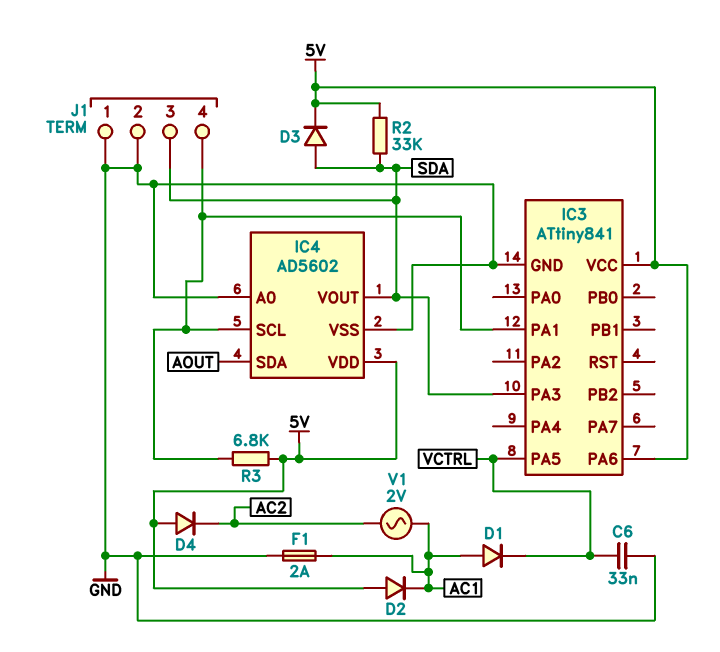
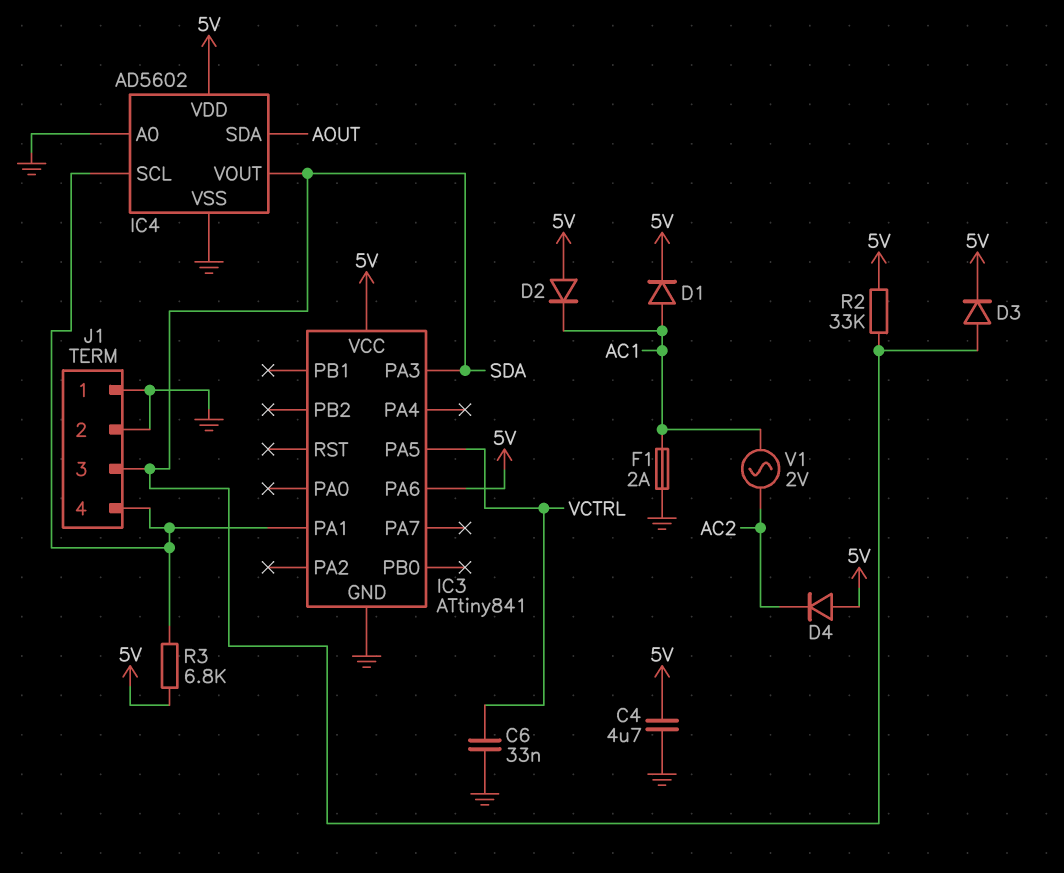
C4: none -> 4.7uF (5V, GND)
D1: diode (A AC1, K VCTRL) -> diode (A AC1, K 5V)

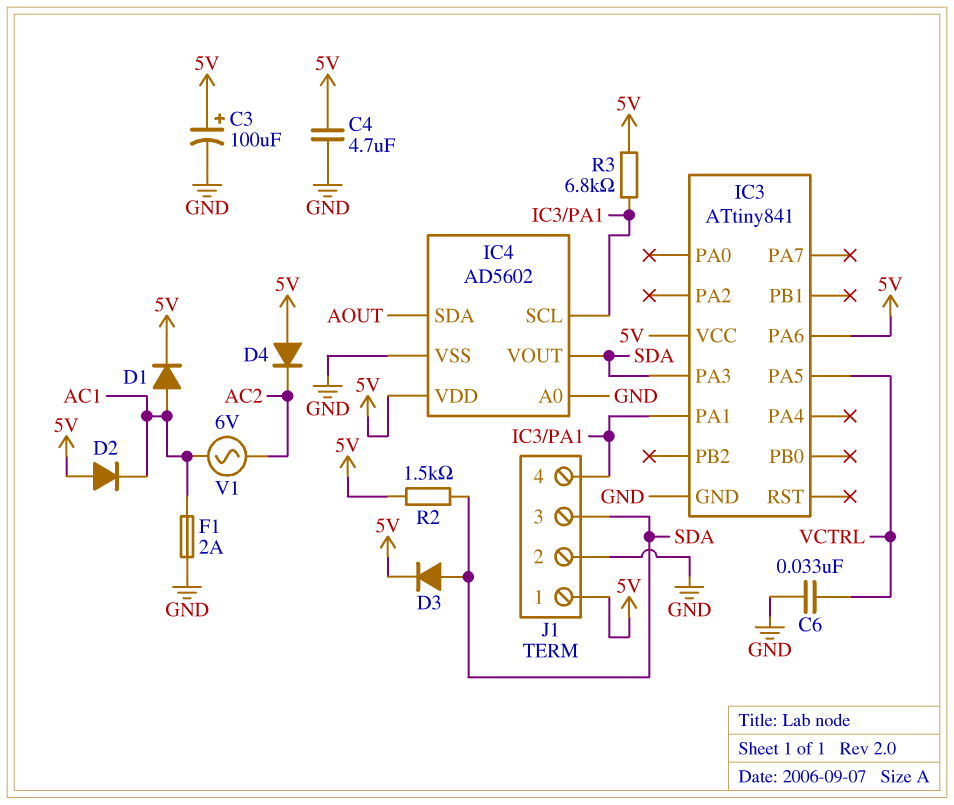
C3: none -> 100uF (plus 5V, minus GND)
J1 pin 1: GND -> 5V
R2: 33k (5V, SDA) -> 1.5k (5V, SDA)
V1: AC 2V (AC1, AC2) -> AC 6V (AC1, AC2)

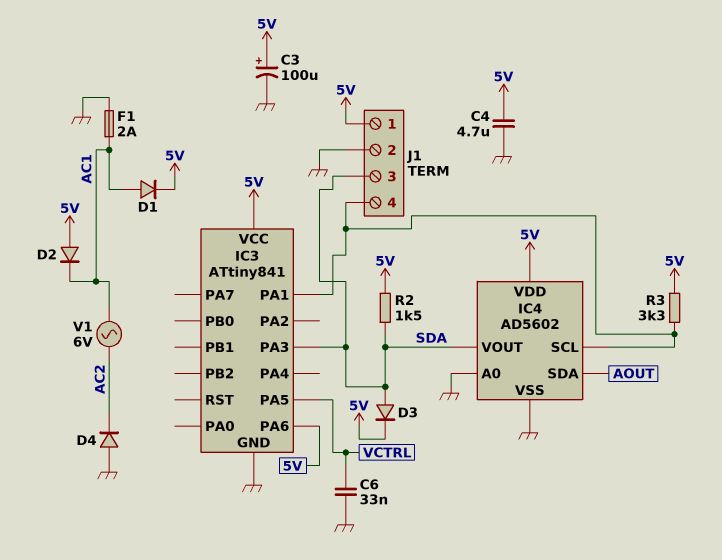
D4: diode (A 5V, K AC2) -> diode (A GND, K AC2)
R3: 6.8k (5V, IC3/PA1) -> 3.3k (5V, IC3/PA1)

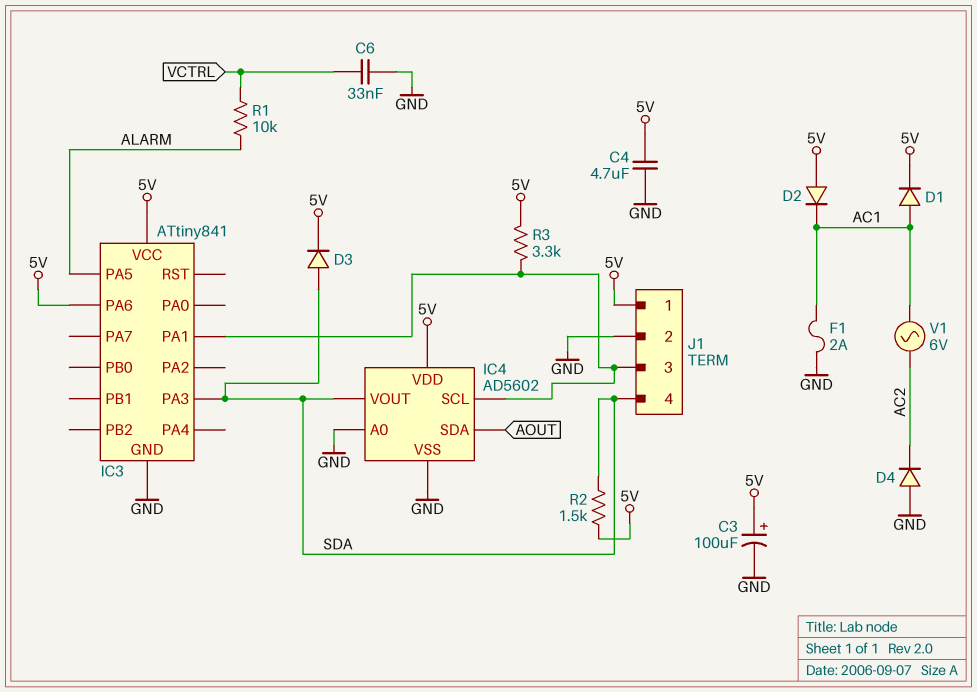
IC3 pin PA5: VCTRL -> ALARM
J1 pin 3: SDA -> IC3/PA1
J1 pin 4: IC3/PA1 -> SDA
R1: none -> 10k (ALARM, VCTRL)

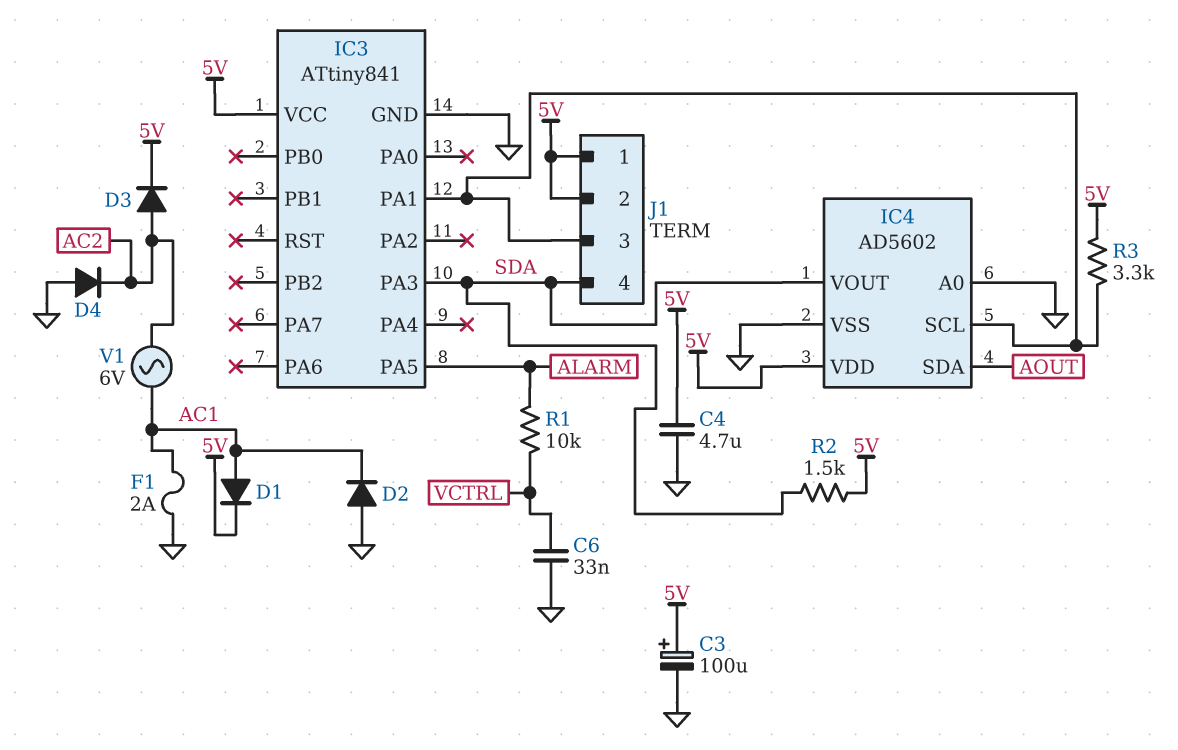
D2: diode (A 5V, K AC1) -> diode (A GND, K AC1)
D3: diode (A SDA, K 5V) -> diode (A AC2, K 5V)
IC3 pin PA6: 5V -> none
J1 pin 2: GND -> 5V

